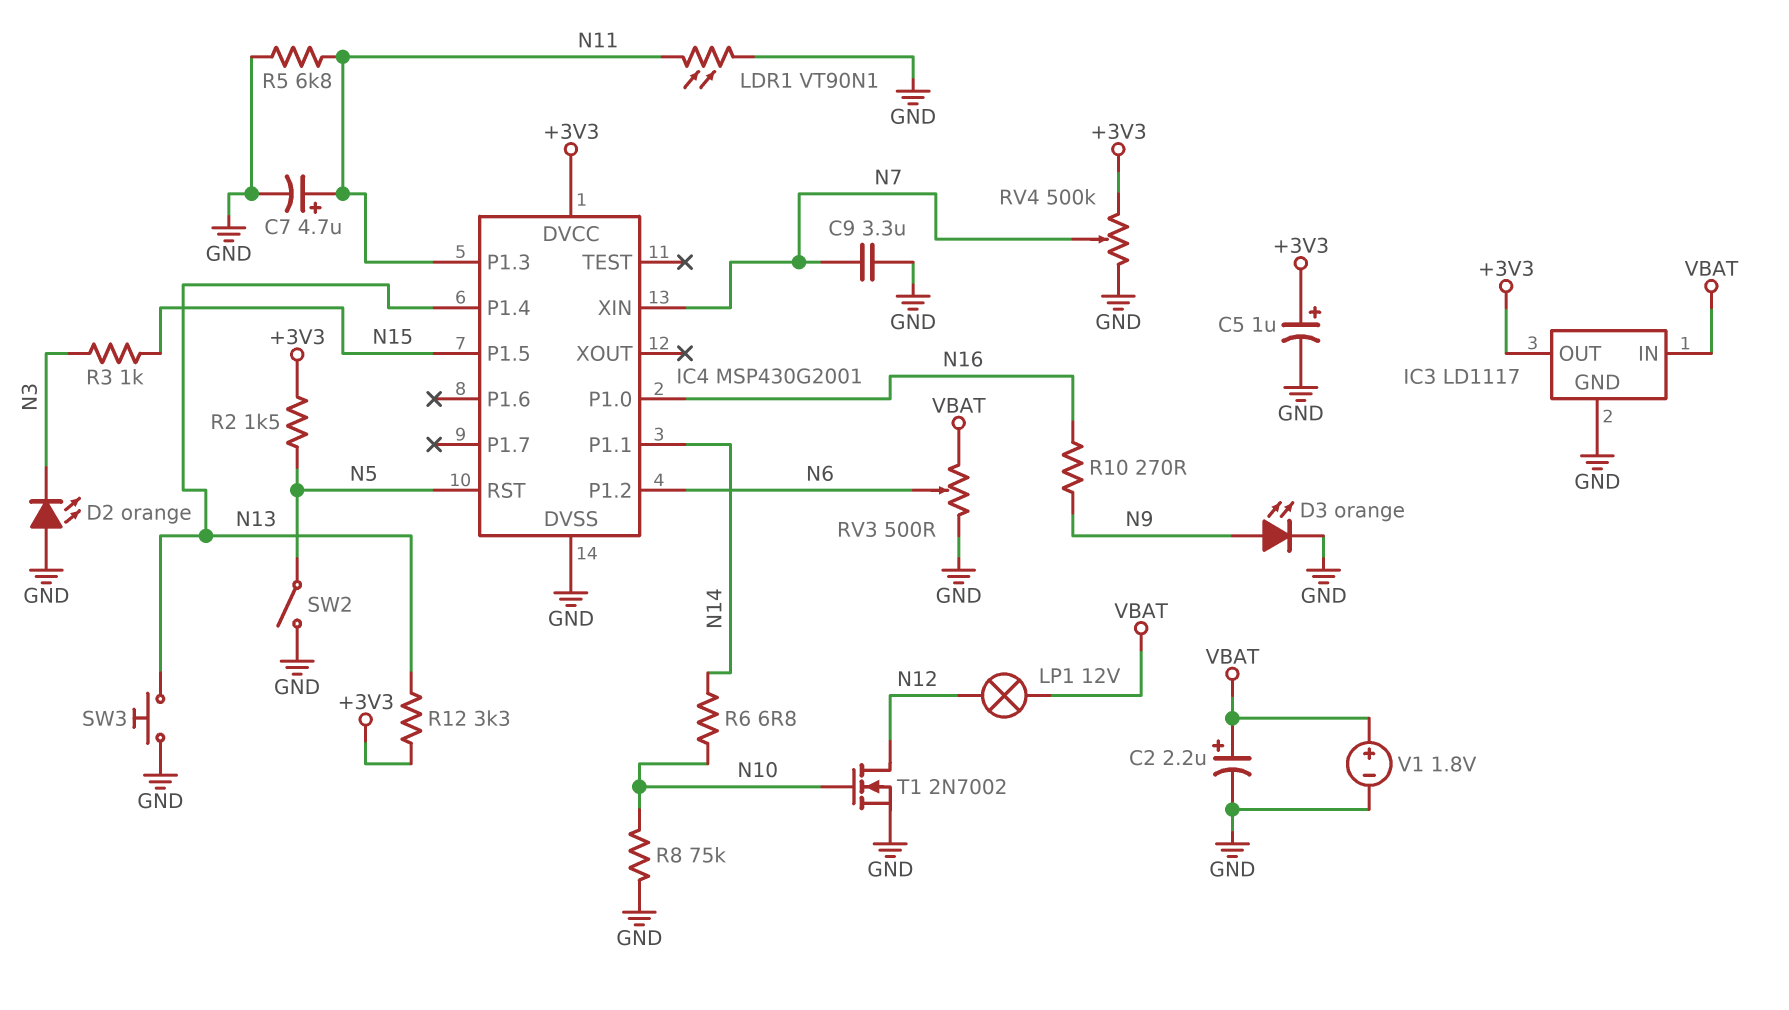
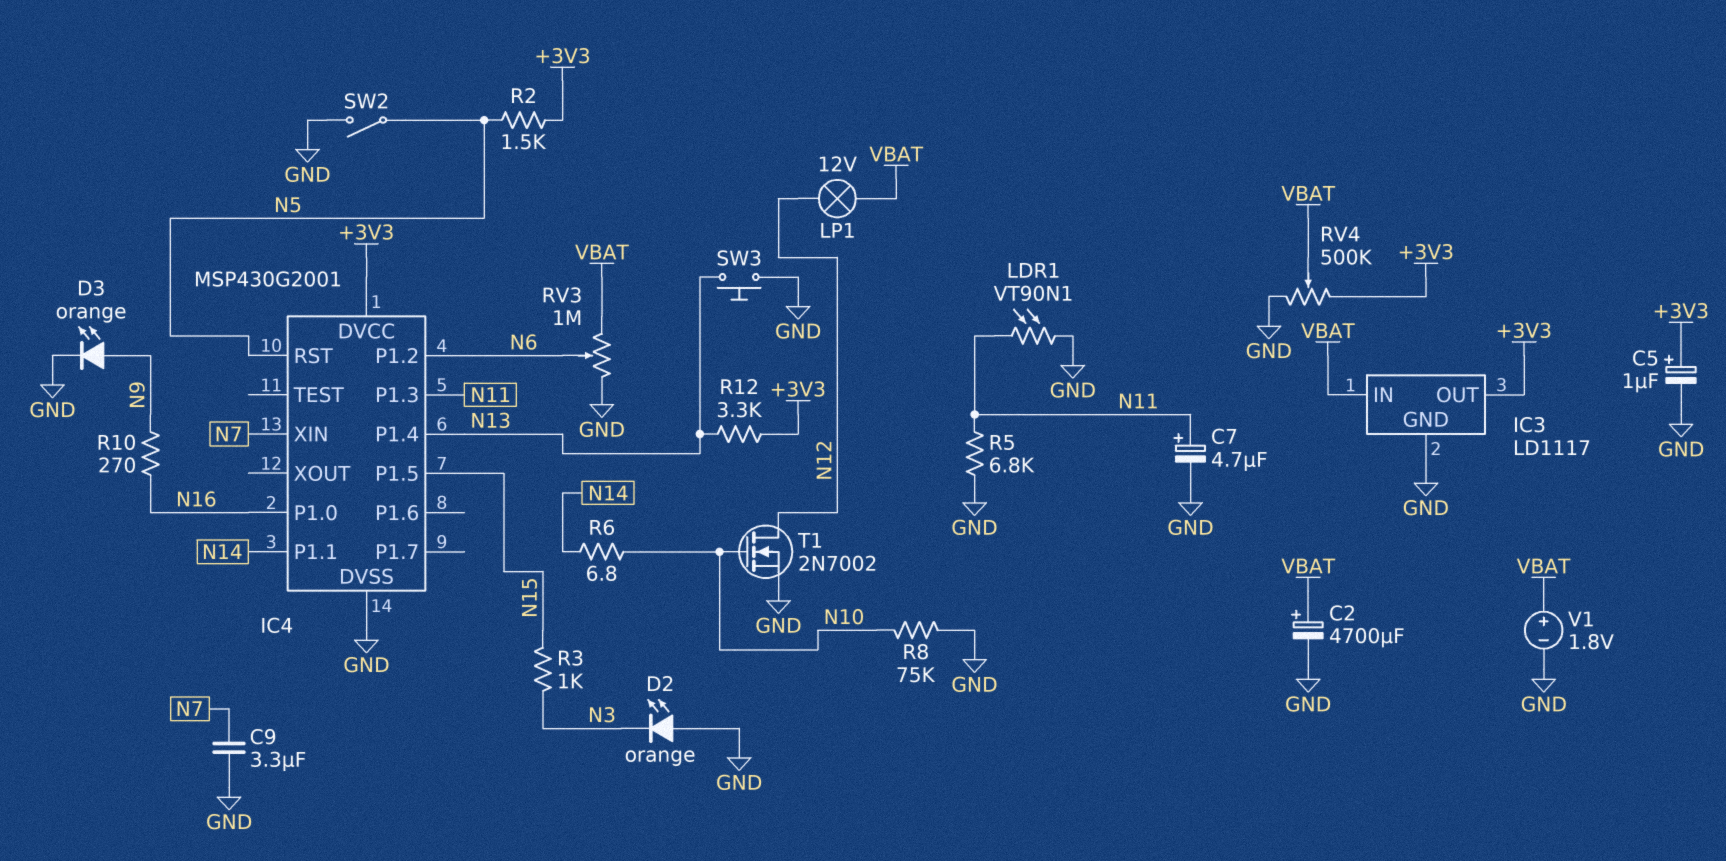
C2: 2.2uF (plus VBAT, minus GND) -> 4700uF (plus VBAT, minus GND)
RV3: 500 (GND, VBAT, wiper N6) -> 1M (GND, VBAT, wiper N6)
RV4: 500k (+3V3, GND, wiper N7) -> 500k (+3V3, GND, wiper VBAT)

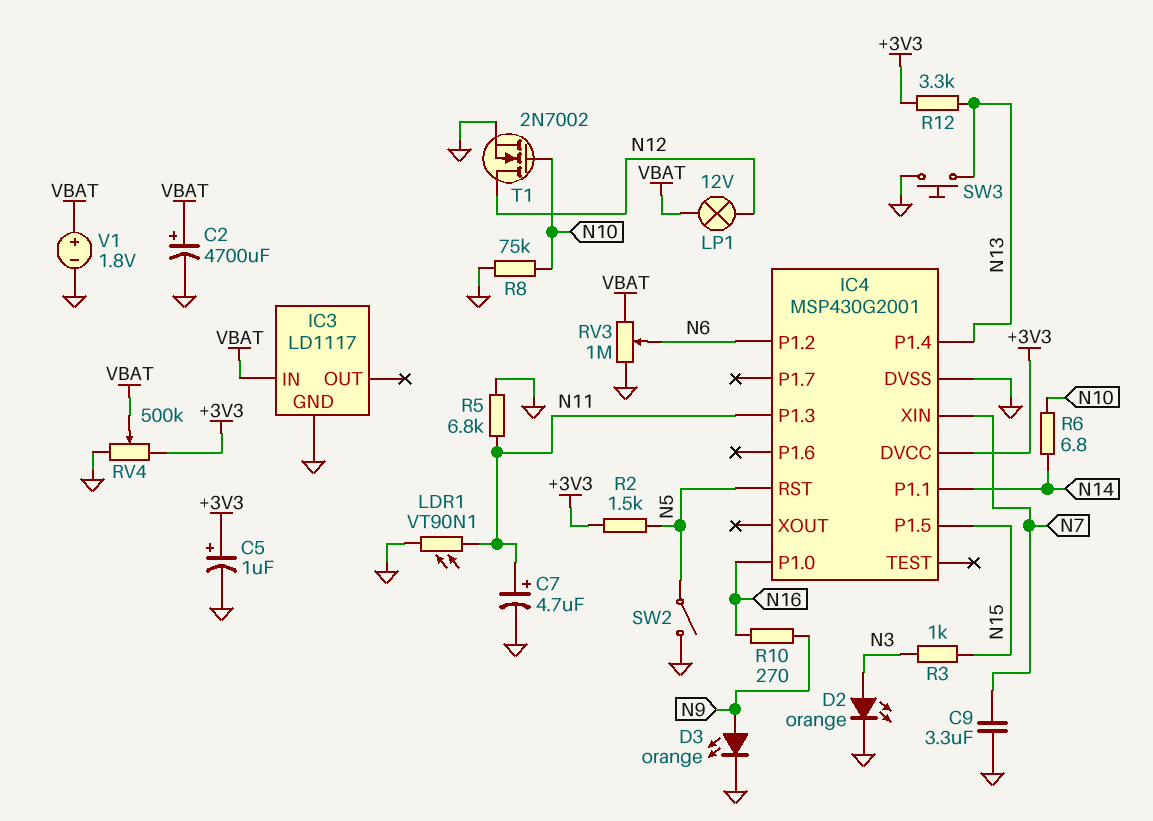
D2: LED orange (A GND, K N3) -> LED orange (A N3, K GND)
IC3 pin OUT: +3V3 -> none

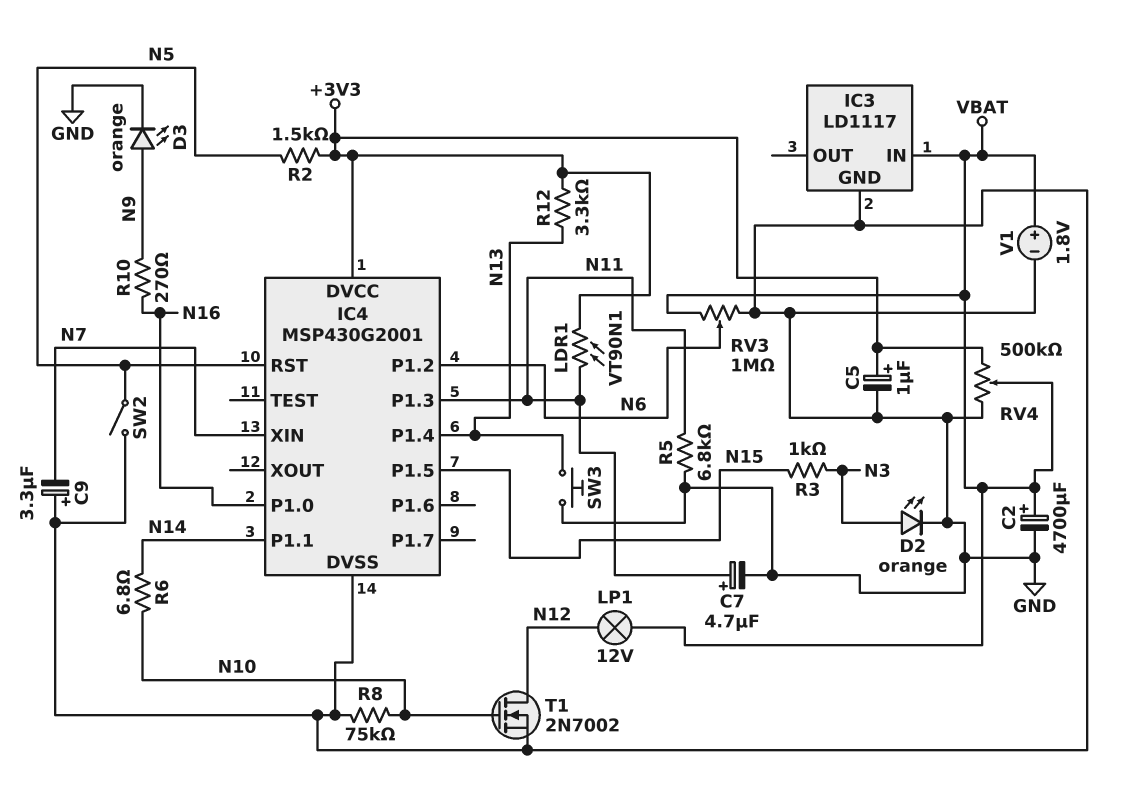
C9: 3.3uF (GND, N7) -> 3.3uF (plus GND, minus N7)
LDR1: VT90N1 (GND, N11) -> VT90N1 (+3V3, N11)

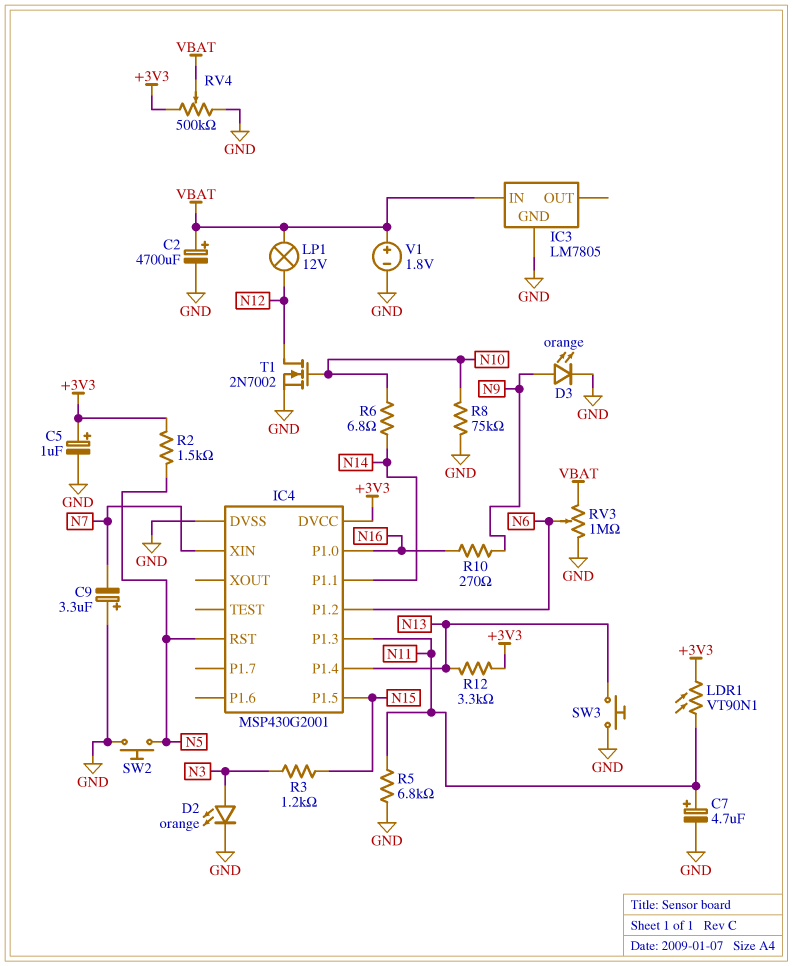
IC3: LD1117 -> LM7805
R3: 1k (N3, N15) -> 1.2k (N3, N15)
SW2: switch (GND, N5) -> button (GND, N5)

